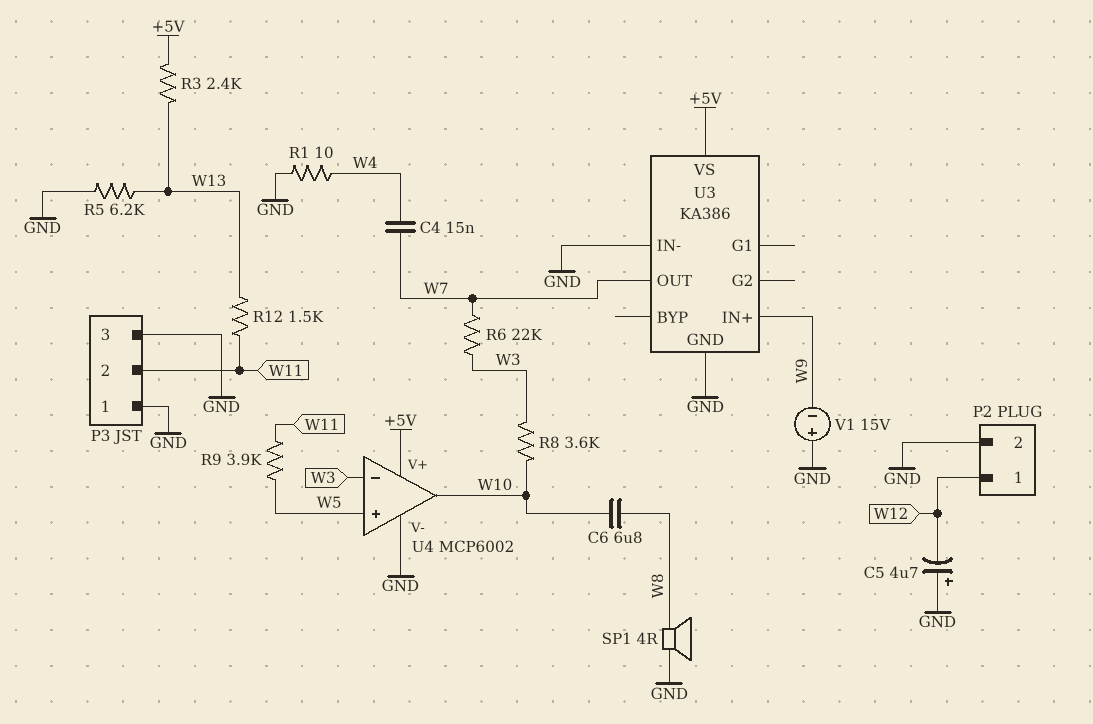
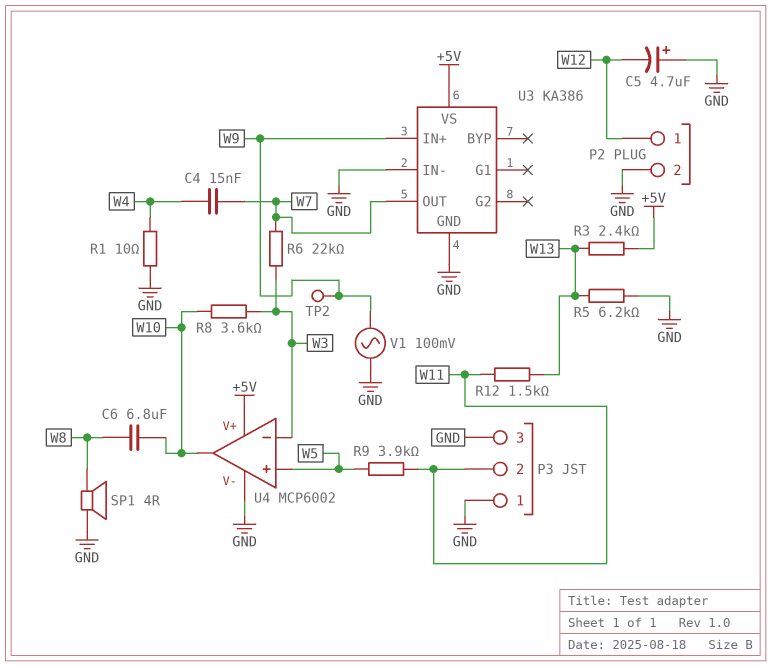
TP2: none -> test point (W9)
V1: 15V (plus GND, minus W9) -> AC 100mV (GND, W9)

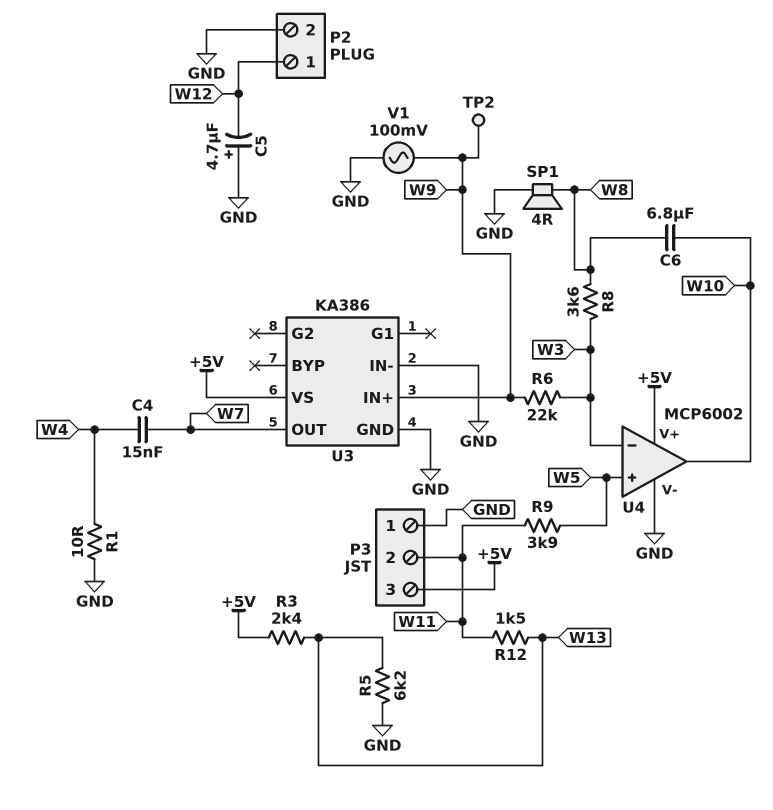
P3 pin 3: GND -> +5V
R6: 22k (W3, W7) -> 22k (W3, W9)
R8: 3.6k (W3, W10) -> 3.6k (W3, W8)

